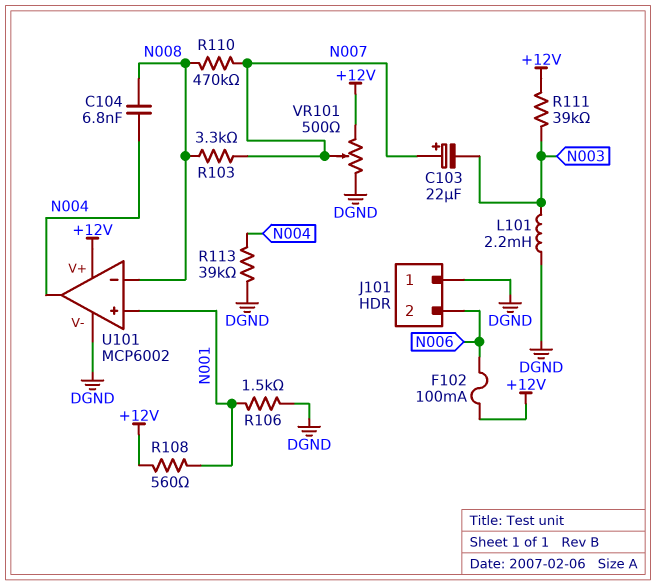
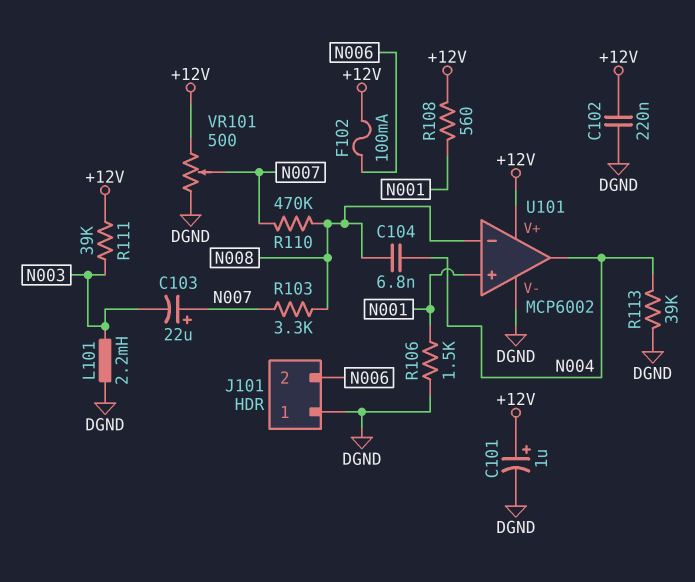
C101: none -> 1uF (plus +12V, minus DGND)
C102: none -> 220nF (+12V, DGND)

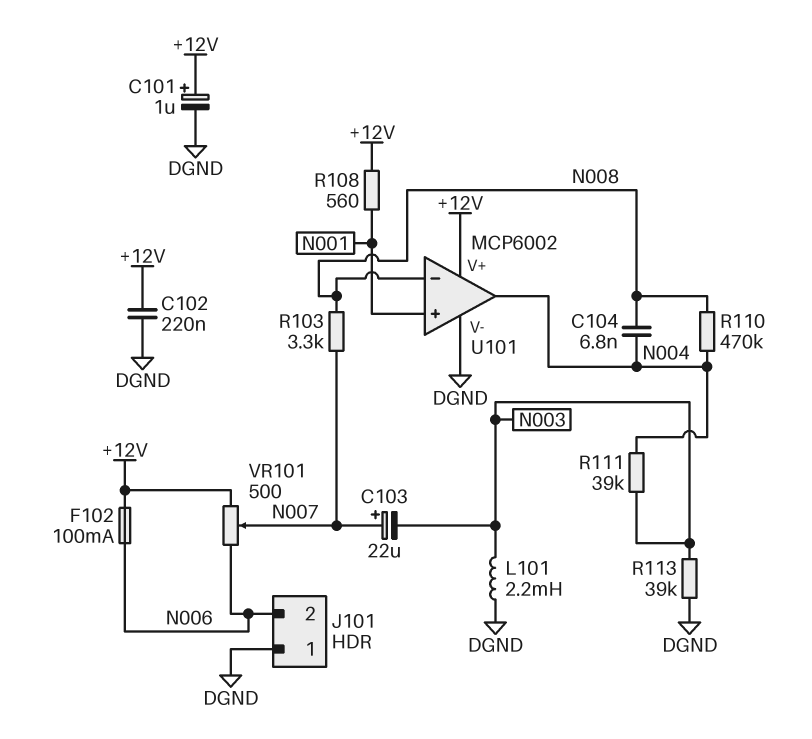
R106: 1.5k (DGND, N001) -> none
R110: 470k (N007, N008) -> 470k (N004, N008)
R111: 39k (+12V, N003) -> 39k (N003, N004)
R113: 39k (DGND, N004) -> 39k (DGND, N003)
VR101: 500 (+12V, DGND, wiper N007) -> 500 (+12V, N006, wiper N007)

